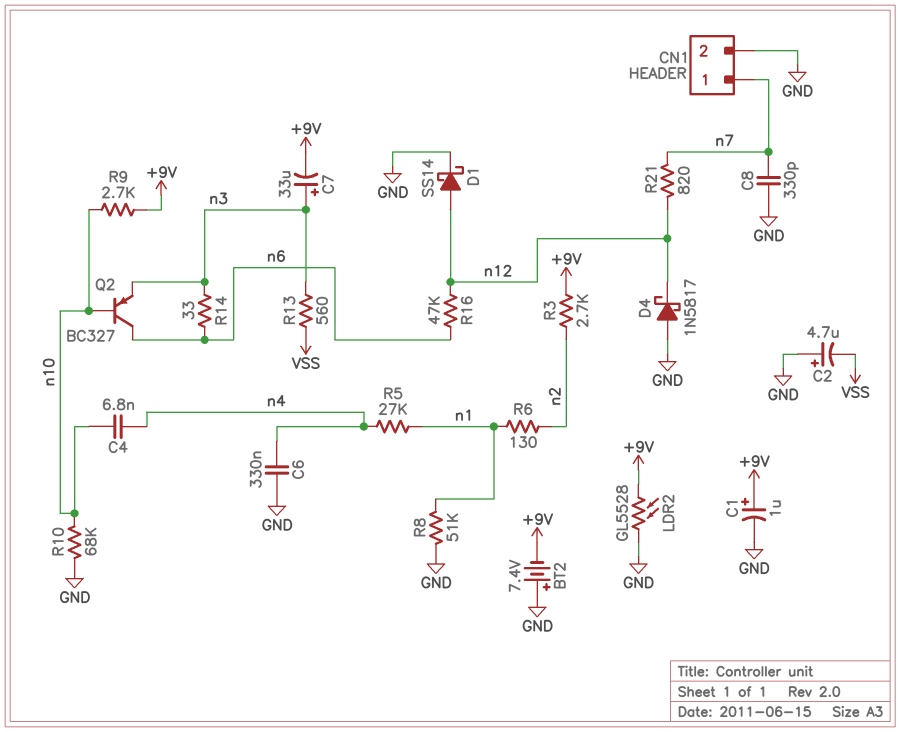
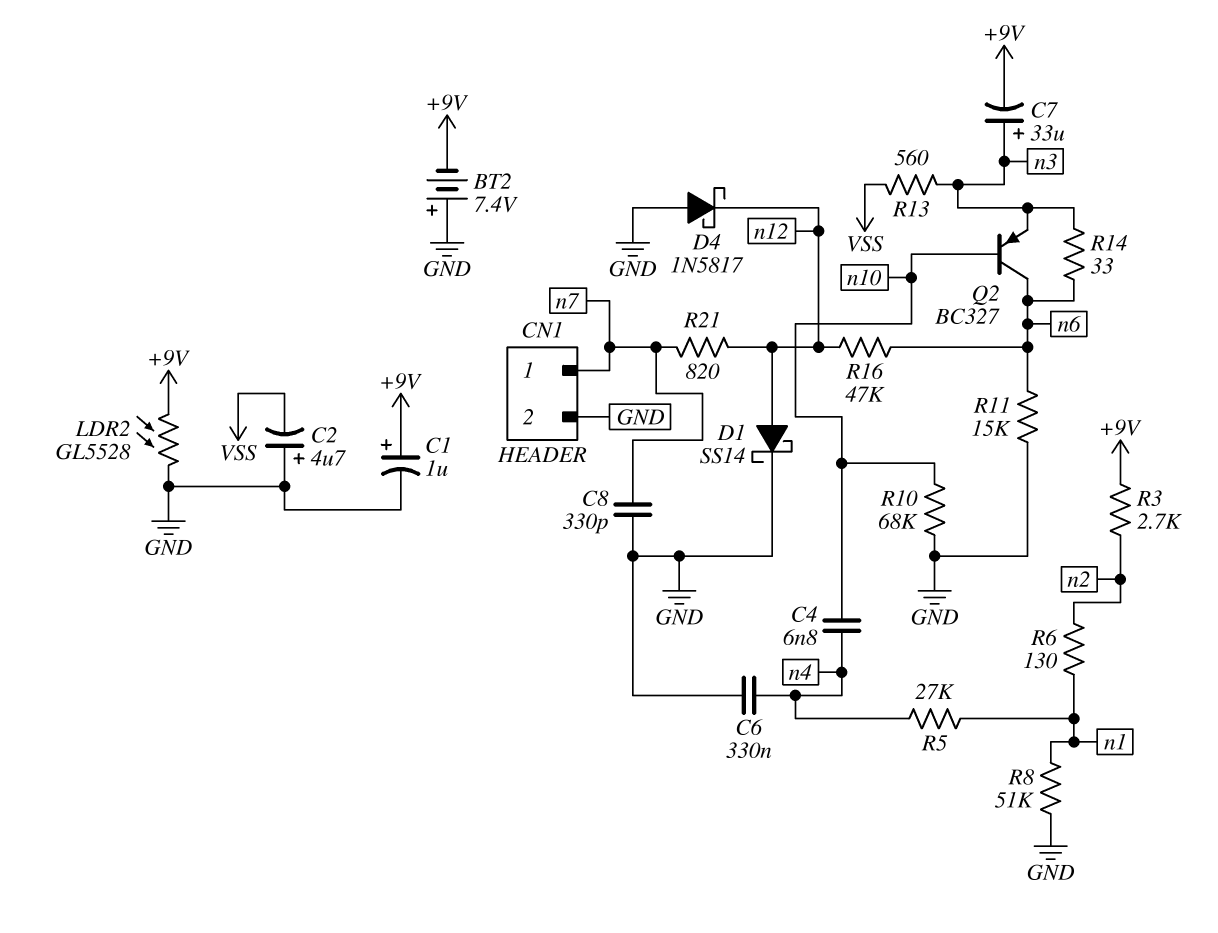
R9: 2.7k (+9V, n10) -> none
R11: none -> 15k (GND, n6)

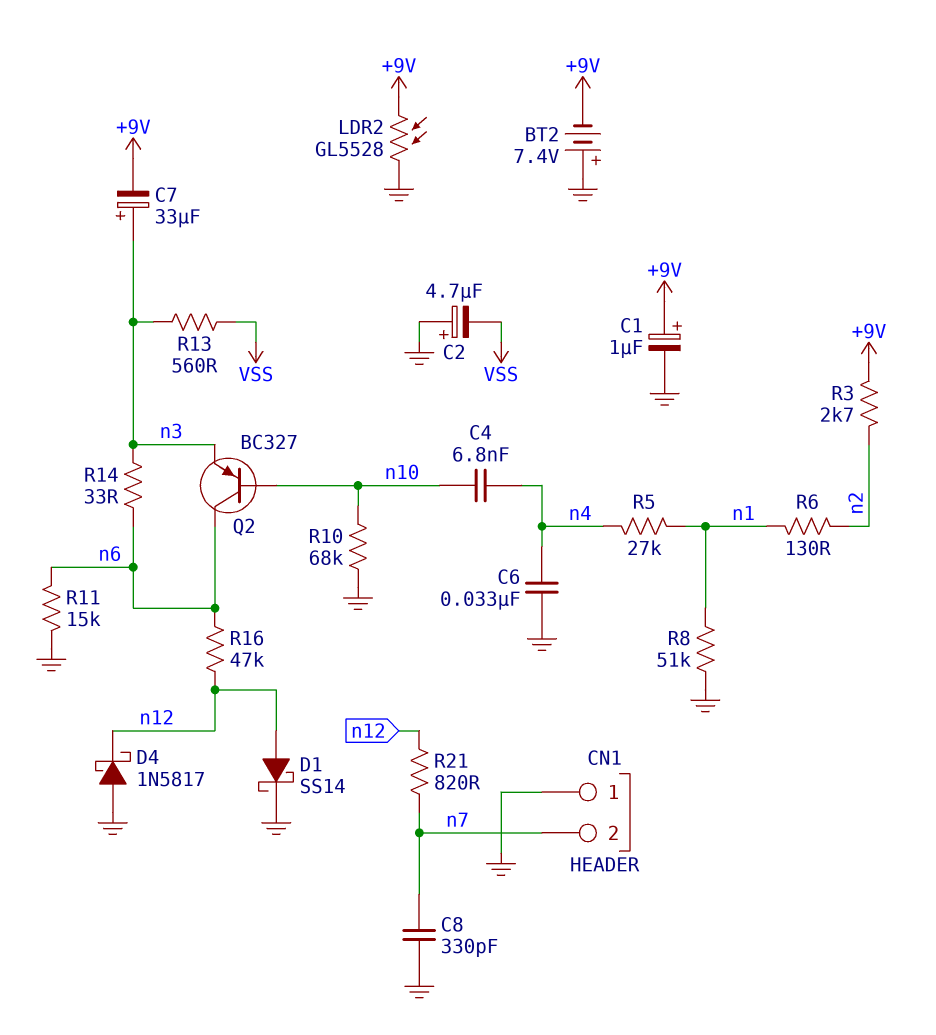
C6: 330nF (GND, n4) -> 33nF (GND, n4)
CN1 pin 1: n7 -> GND
CN1 pin 2: GND -> n7

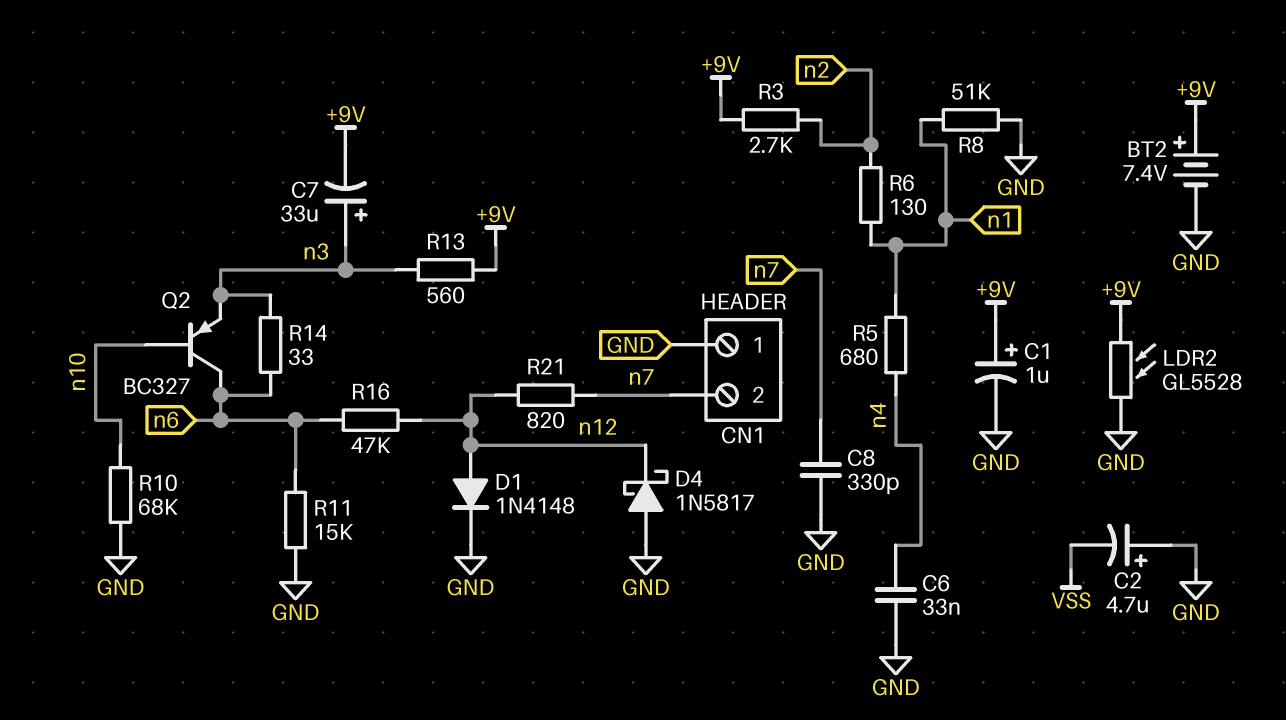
BT2: 7.4V (plus GND, minus +9V) -> 7.4V (plus +9V, minus GND)
C4: 6.8nF (n4, n10) -> none
D1: schottky SS14 (A n12, K GND) -> diode 1N4148 (A n12, K GND)
R5: 27k (n1, n4) -> 680 (n1, n4)
R13: 560 (VSS, n3) -> 560 (+9V, n3)

